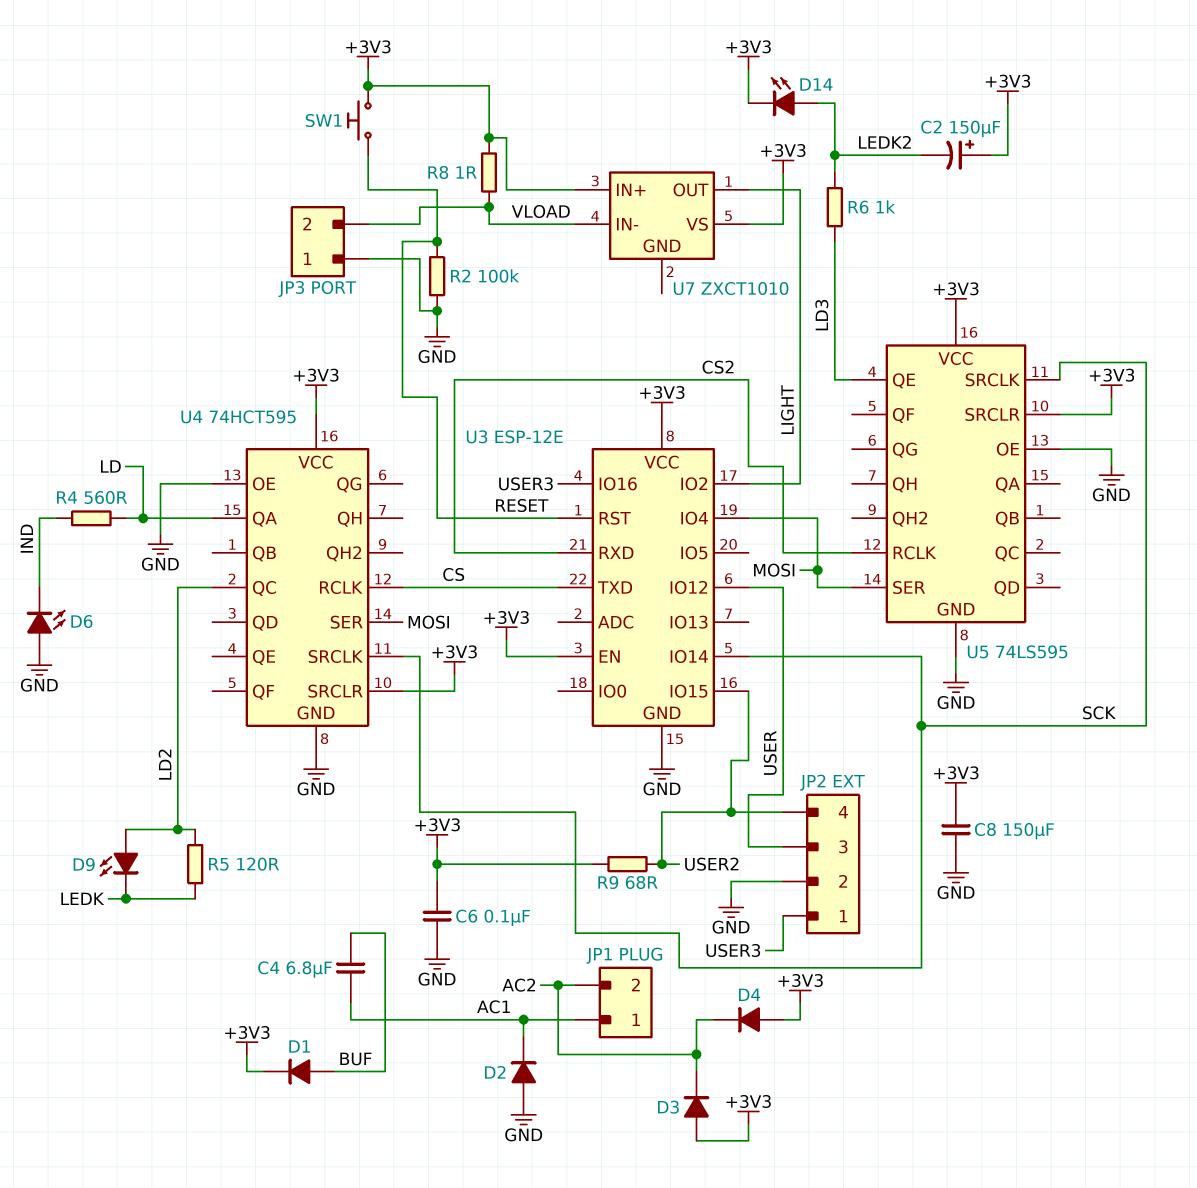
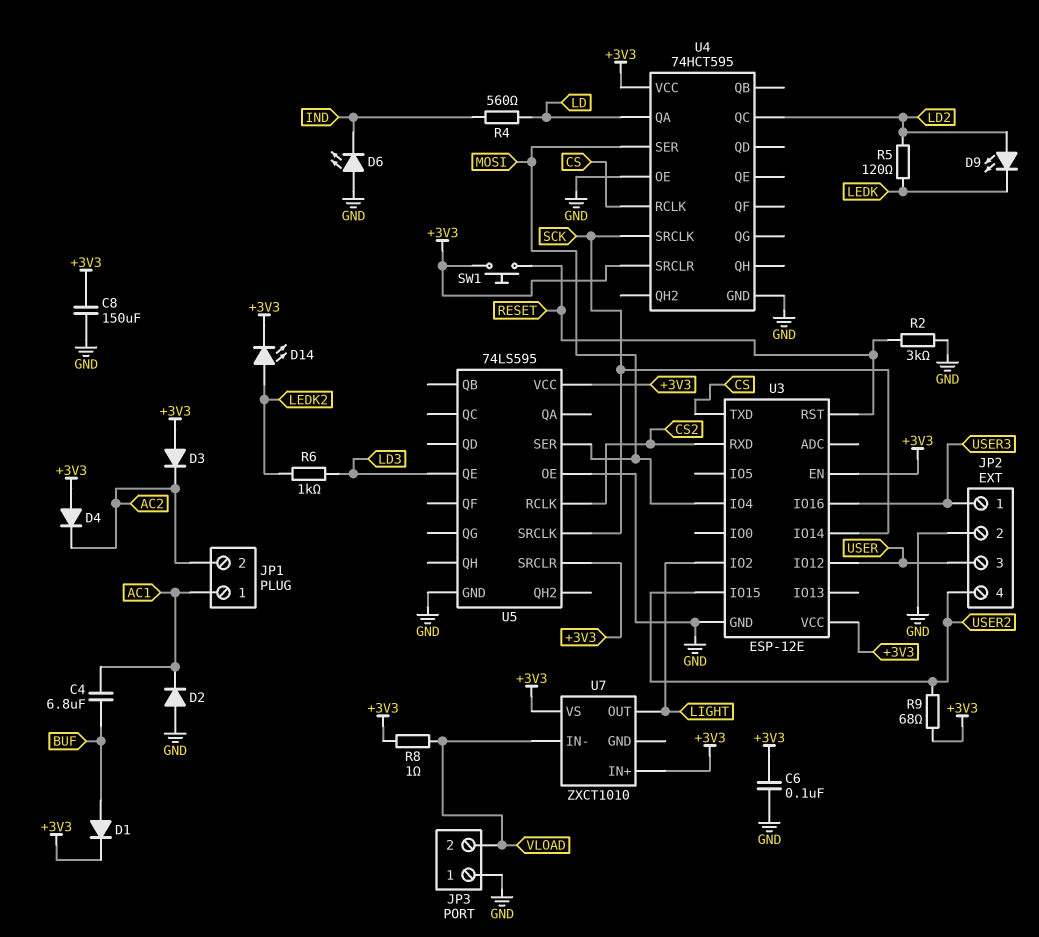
C2: 150uF (plus +3V3, minus LEDK2) -> none
R2: 100k (GND, RESET) -> 3k (GND, RESET)

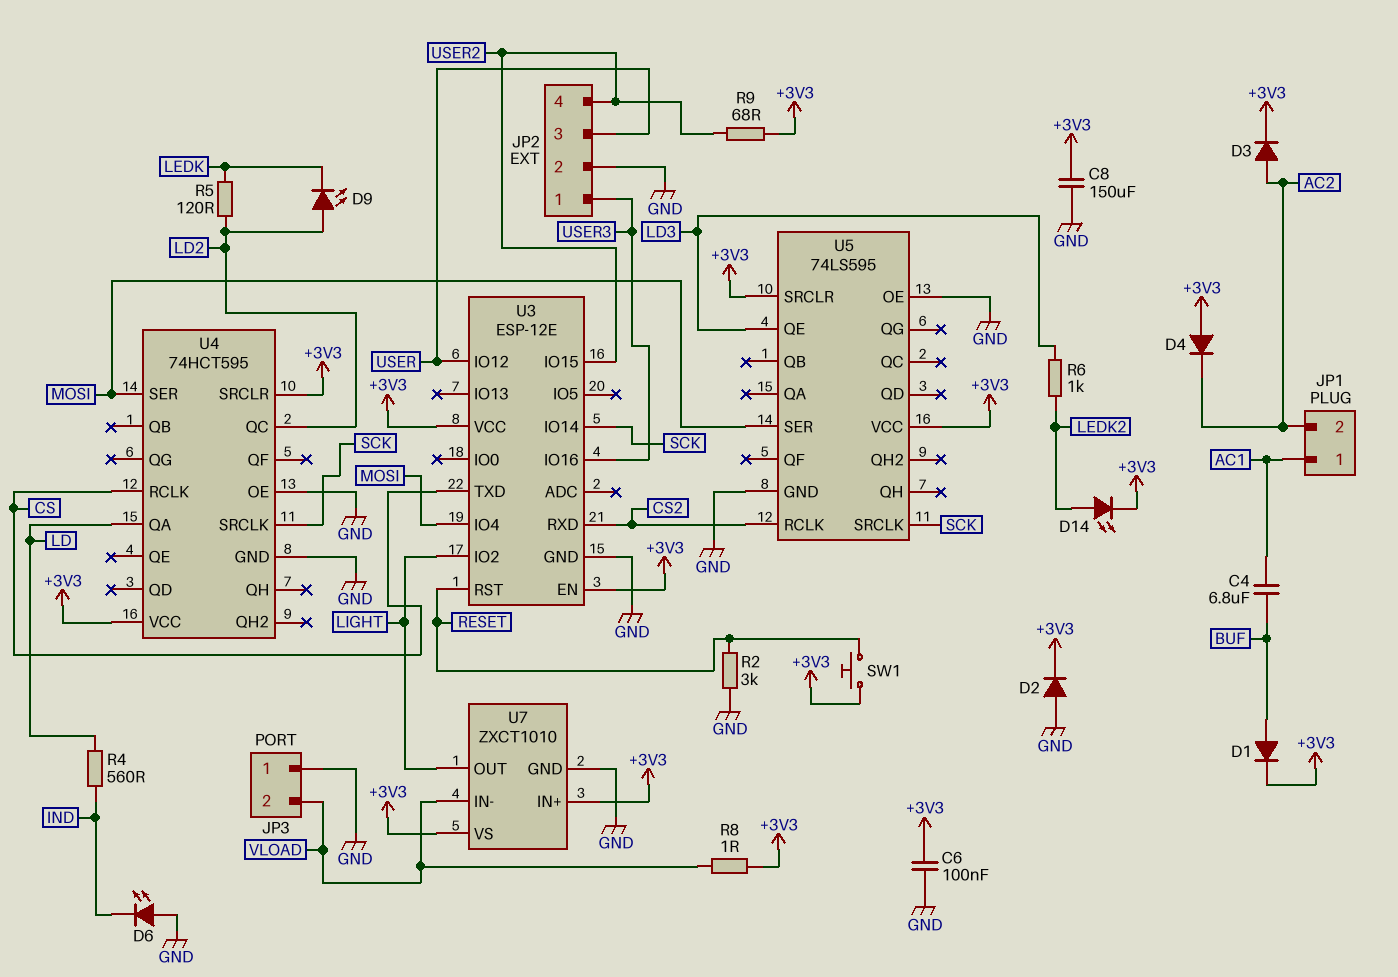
D2: diode (A GND, K AC1) -> diode (A GND, K +3V3)
D3: diode (A +3V3, K AC2) -> diode (A AC2, K +3V3)
U7 pin GND: none -> GND

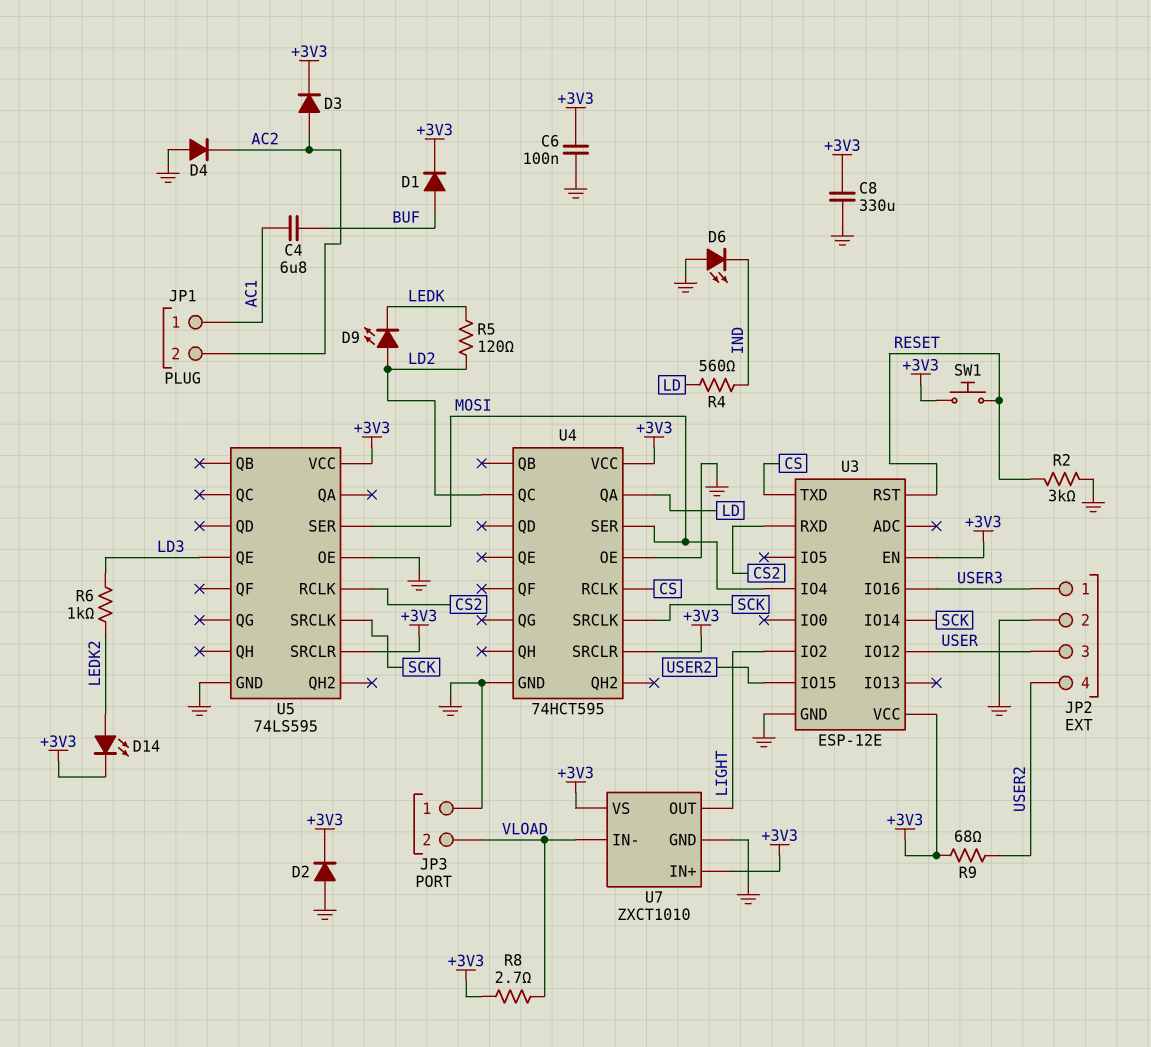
C8: 150uF (+3V3, GND) -> 330uF (+3V3, GND)
D4: diode (A +3V3, K AC2) -> diode (A GND, K AC2)
R8: 1 (+3V3, VLOAD) -> 2.7 (+3V3, VLOAD)

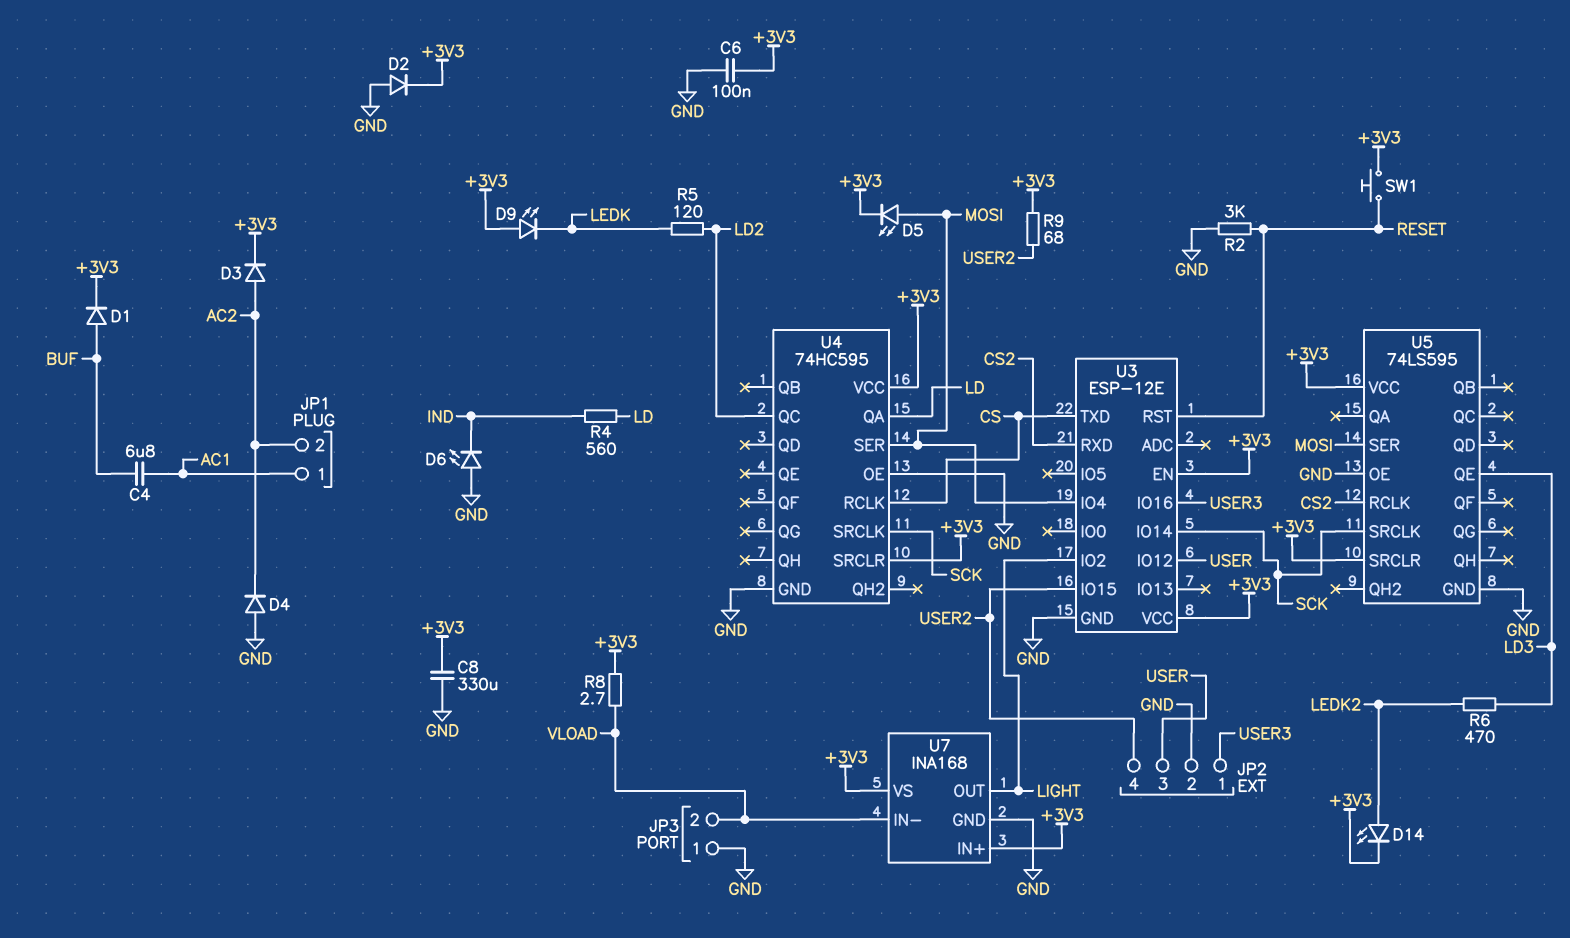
D5: none -> LED (A MOSI, K +3V3)
D9: LED (A LD2, K LEDK) -> LED (A +3V3, K LEDK)
R6: 1k (LD3, LEDK2) -> 470 (LD3, LEDK2)
U4: 74HCT595 -> 74HC595
U7: ZXCT1010 -> INA168

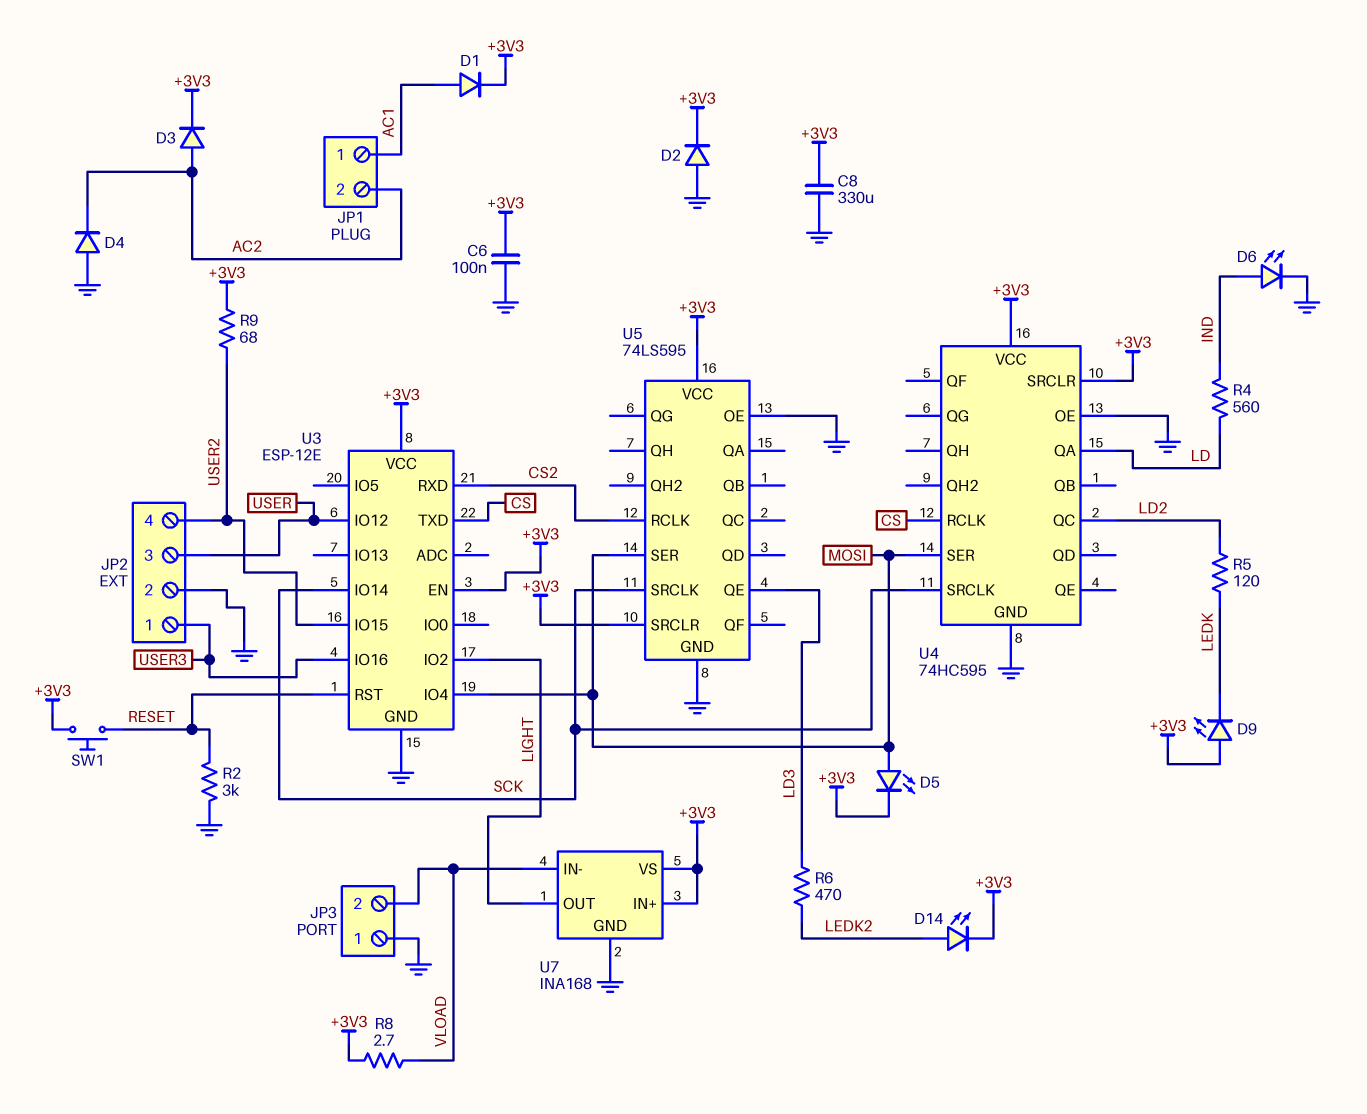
C4: 6.8uF (AC1, BUF) -> none
D1: diode (A BUF, K +3V3) -> diode (A AC1, K +3V3)
D6: LED (A GND, K IND) -> LED (A IND, K GND)

